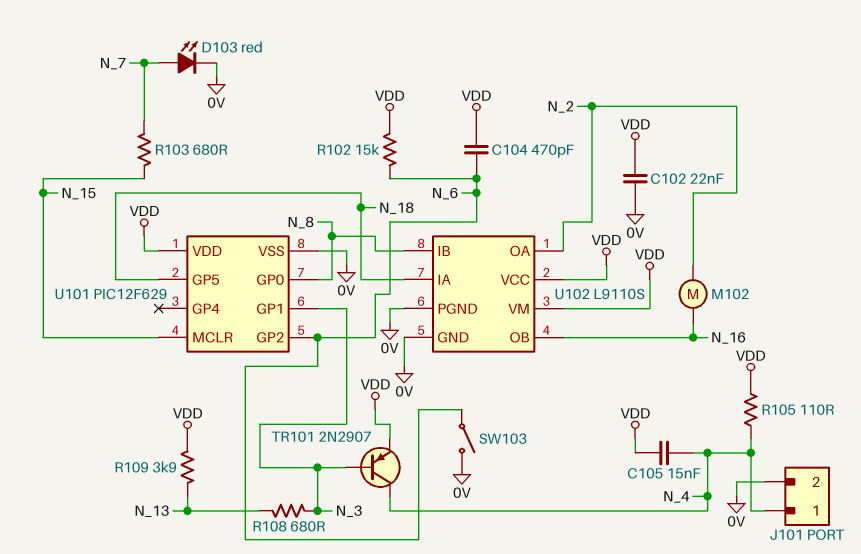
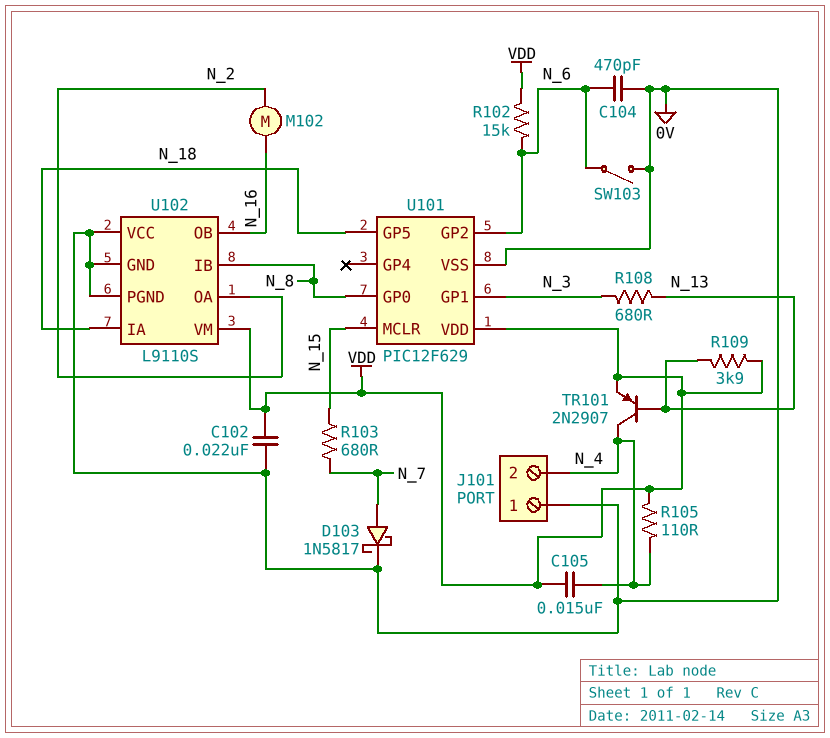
C104: 470pF (N_6, VDD) -> 470pF (0V, N_6)
D103: LED red (A N_7, K 0V) -> schottky 1N5817 (A N_7, K 0V)
J101 pin 1: N_4 -> 0V
J101 pin 2: 0V -> N_4
TR101: PNP 2N2907 (B N_3, C N_4, E VDD) -> PNP 2N2907 (B N_13, C N_4, E VDD)
U102 pin VCC: VDD -> 0V

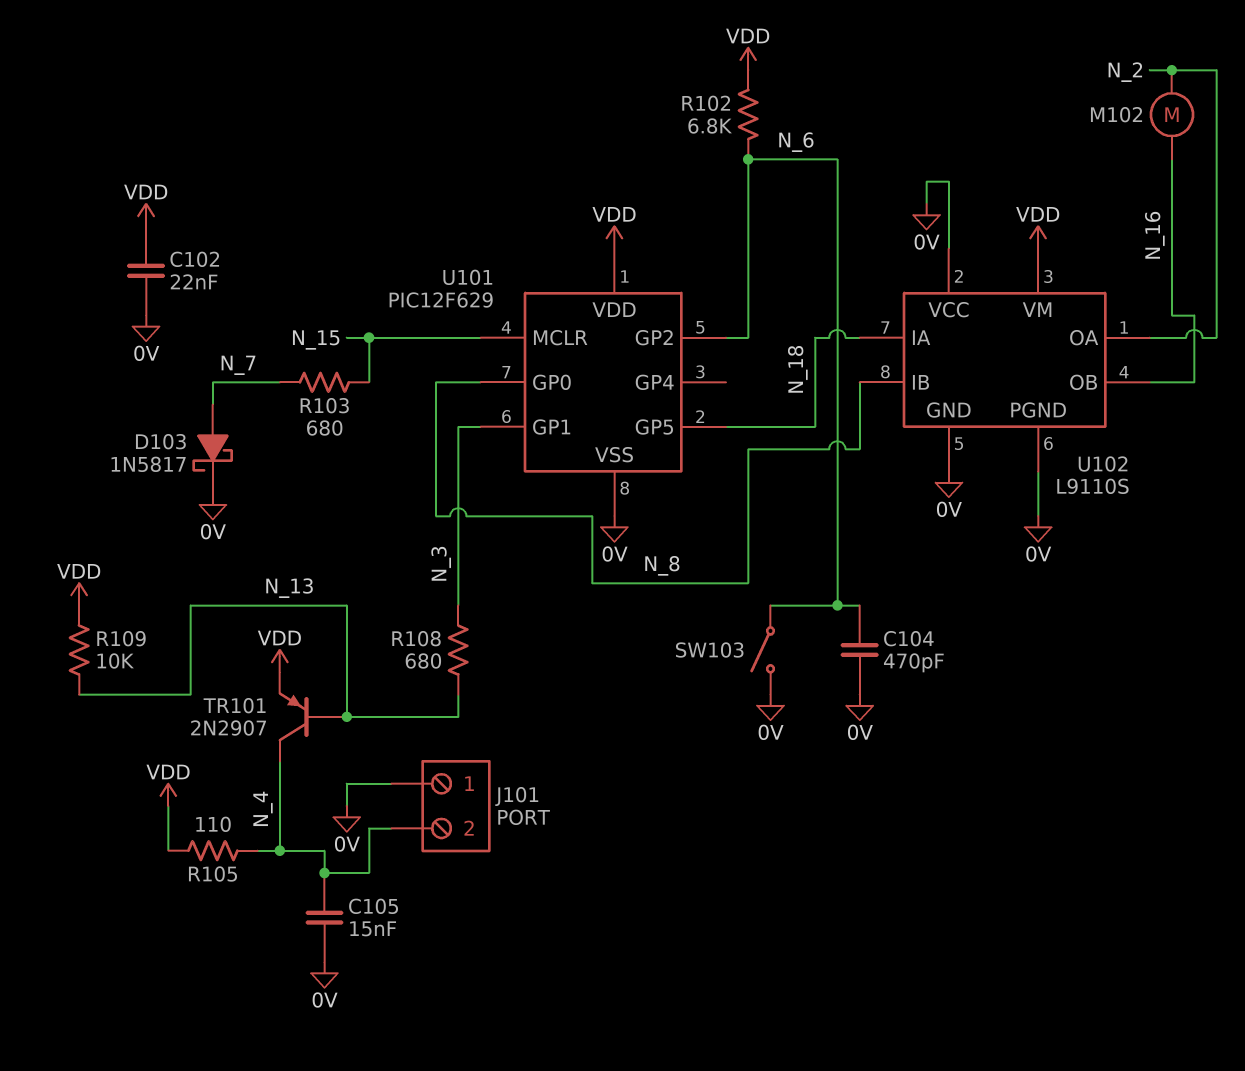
C105: 15nF (N_4, VDD) -> 15nF (0V, N_4)
R102: 15k (N_6, VDD) -> 6.8k (N_6, VDD)
R109: 3.9k (N_13, VDD) -> 10k (N_13, VDD)

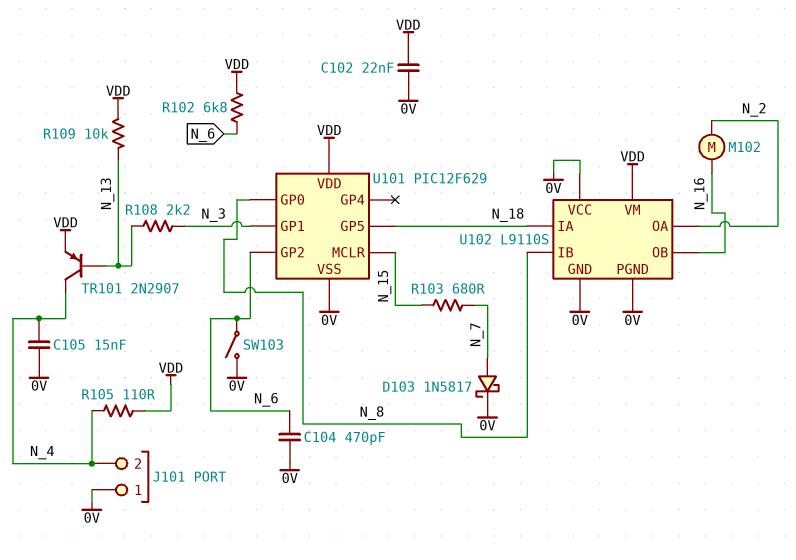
R108: 680 (N_3, N_13) -> 2.2k (N_3, N_13)

